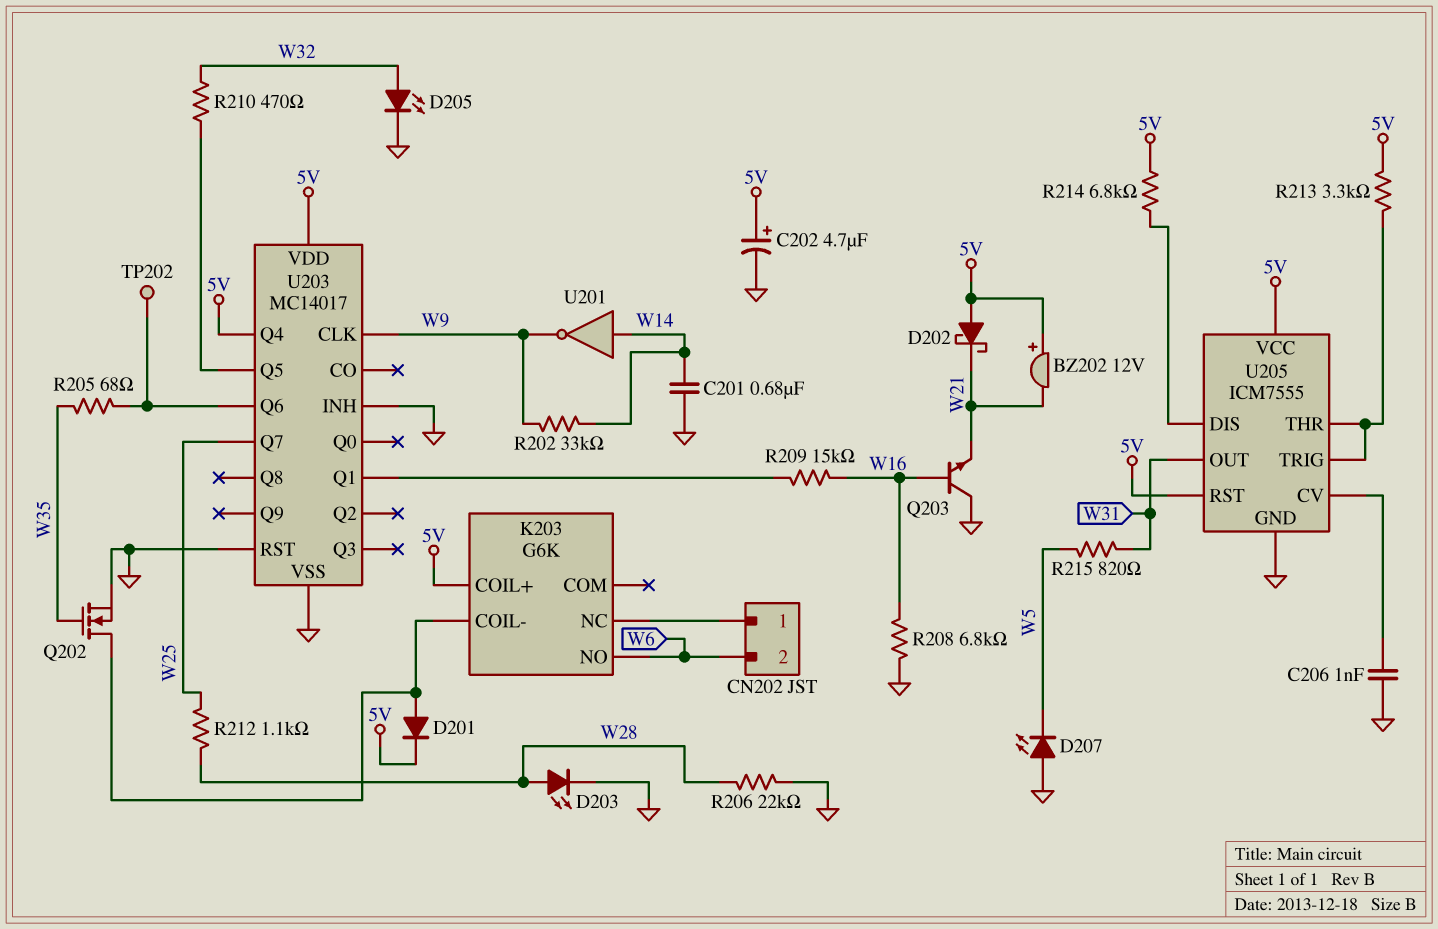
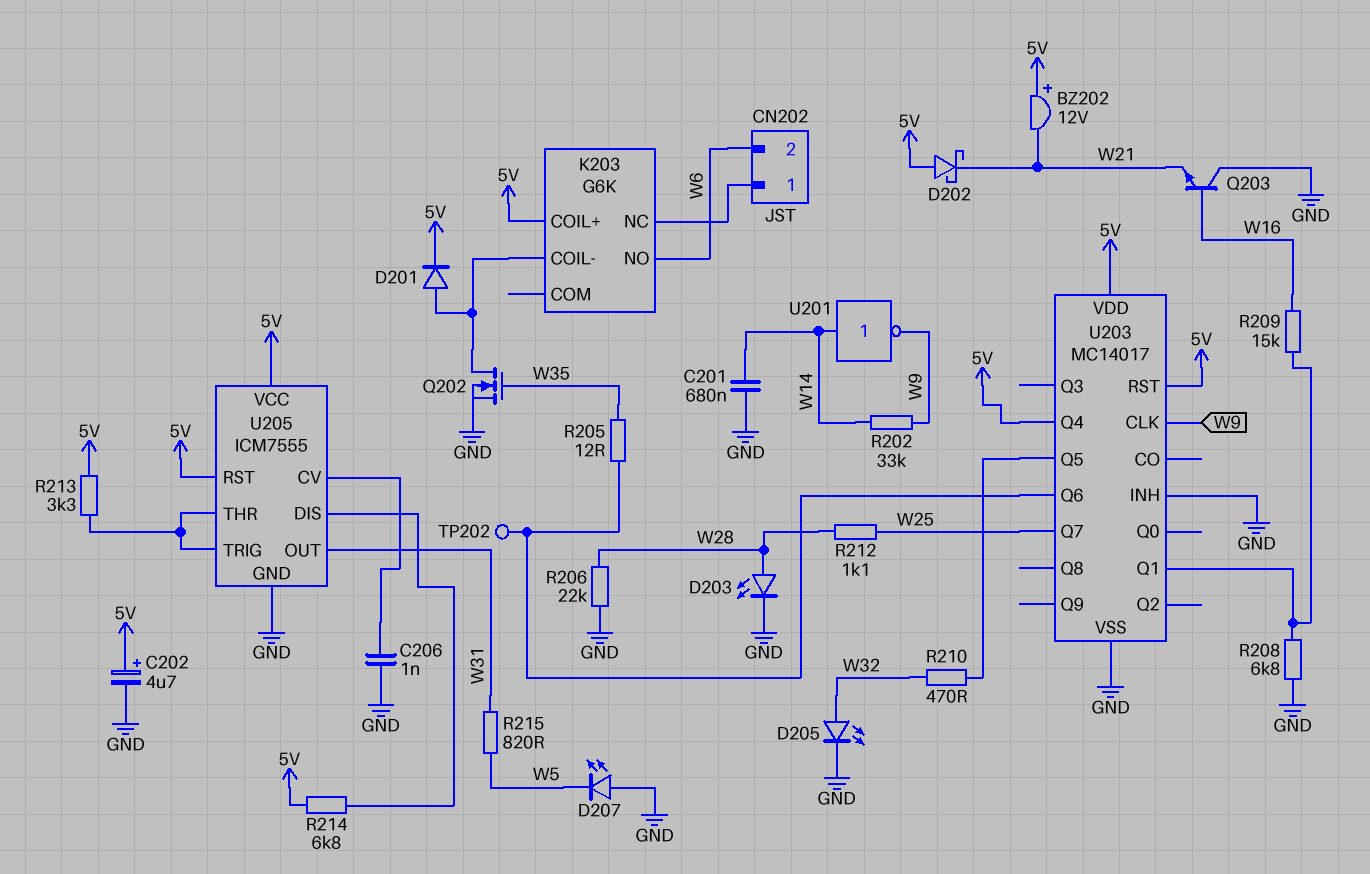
R205: 68 (U203/Q6, W35) -> 12 (U203/Q6, W35)
R208: 6.8k (GND, W16) -> 6.8k (GND, U203/Q1)
U203 pin RST: GND -> 5V

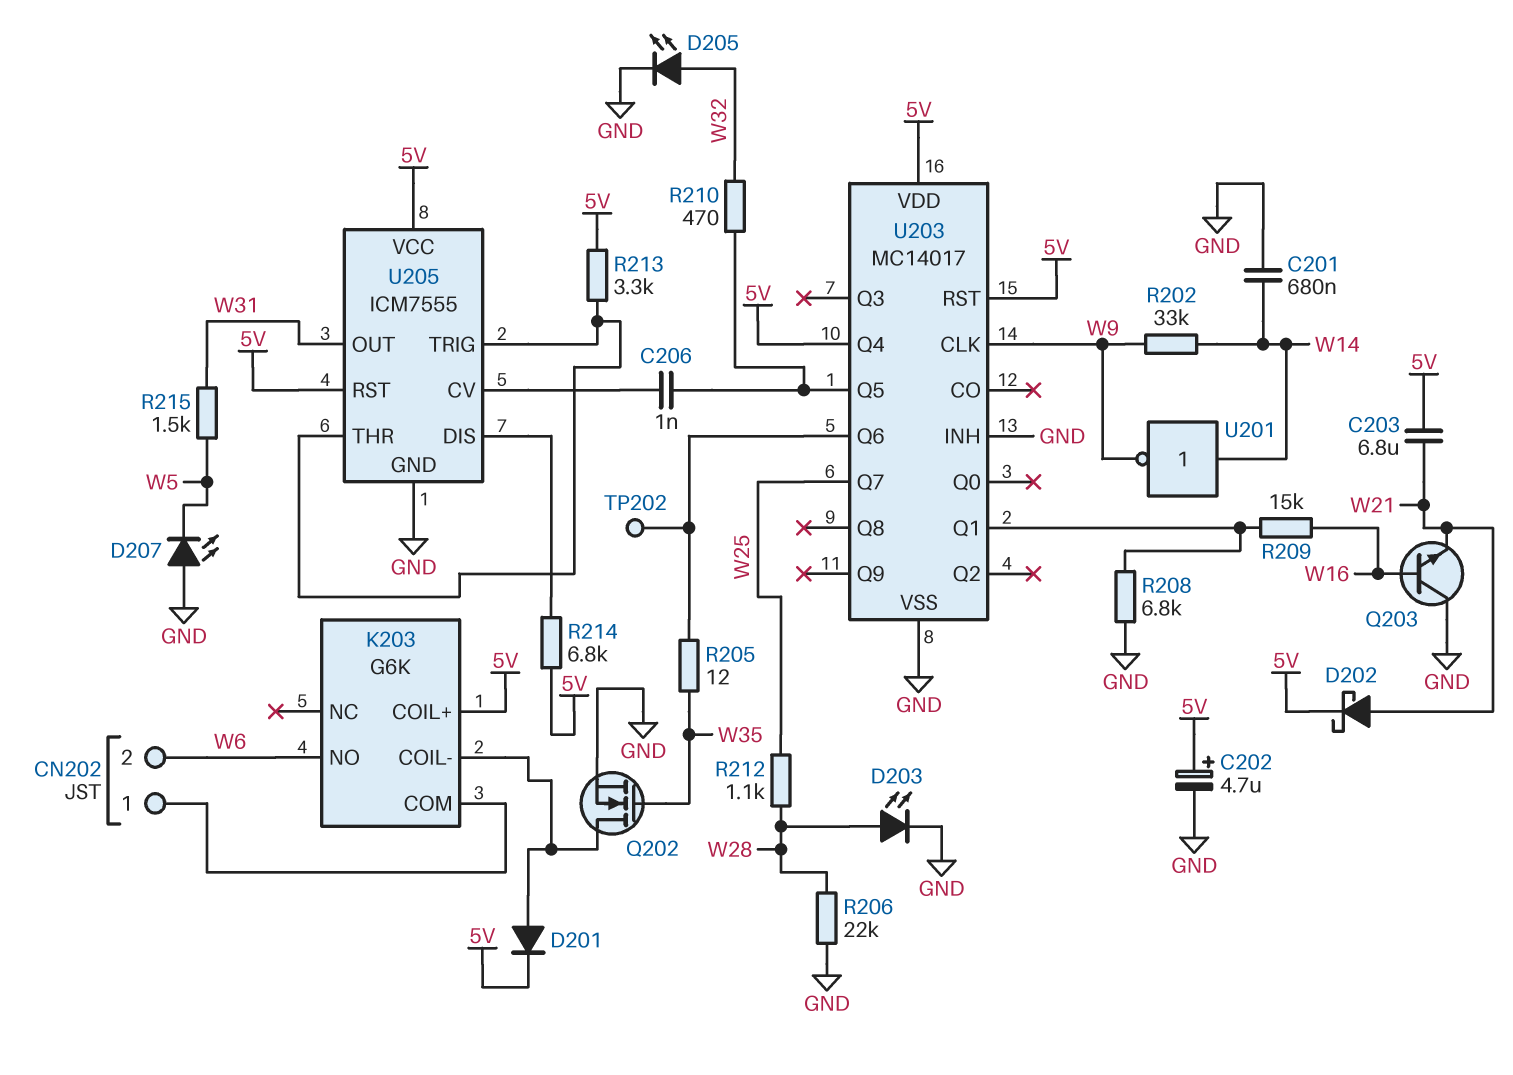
BZ202: buzzer 12V (plus 5V, minus W21) -> none
C203: none -> 6.8uF (5V, W21)
C206: 1nF (GND, U205/CV) -> 1nF (U203/Q5, U205/CV)
D202: schottky (A 5V, K W21) -> schottky (A W21, K 5V)
K203 pin COM: none -> CN202/1
K203 pin NC: CN202/1 -> none
R215: 820 (W5, W31) -> 1.5k (W5, W31)

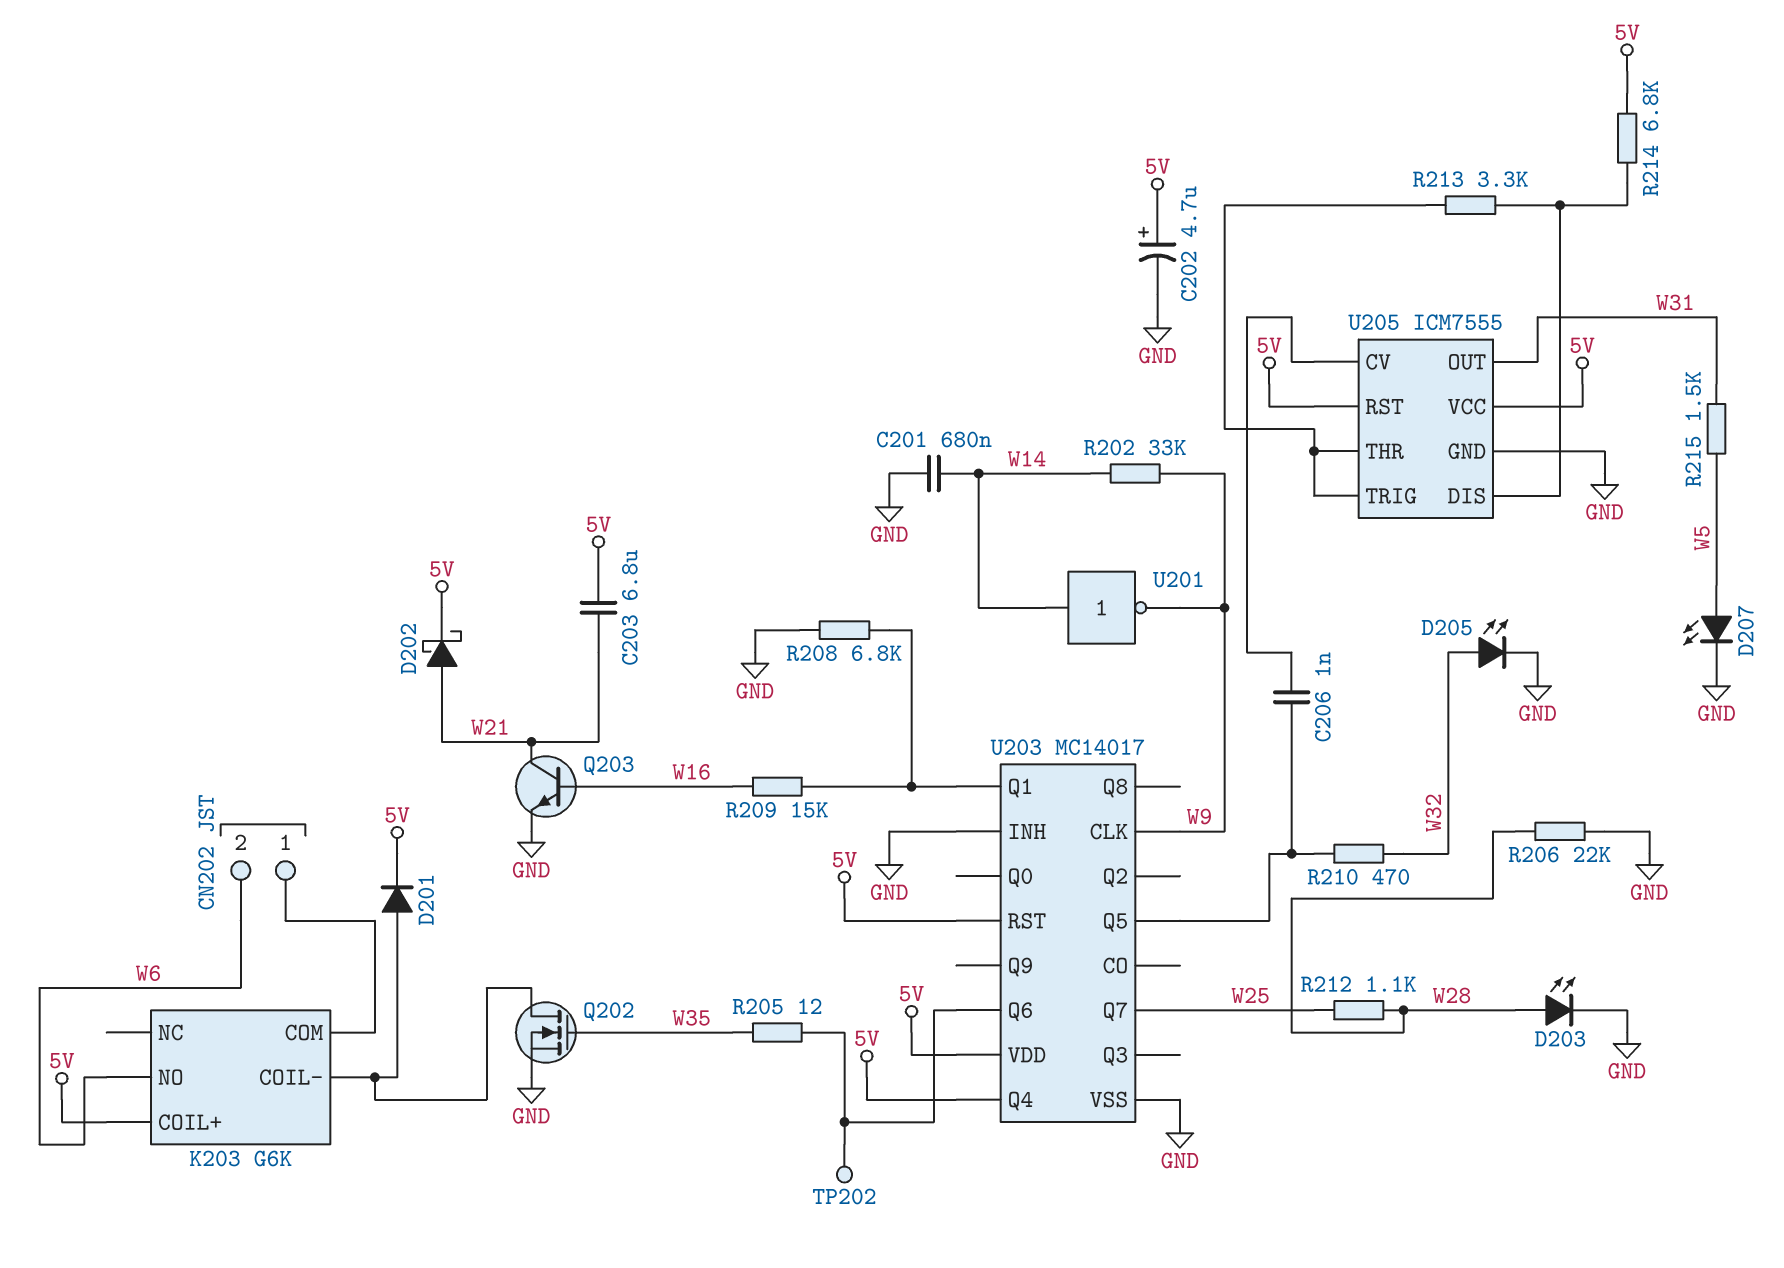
D207: LED (A GND, K W5) -> LED (A W5, K GND)
Q203: NPN (B W16, C GND, E W21) -> NPN (B W16, C W21, E GND)
R213: 3.3k (5V, U205/THR) -> 3.3k (U205/DIS, U205/THR)

